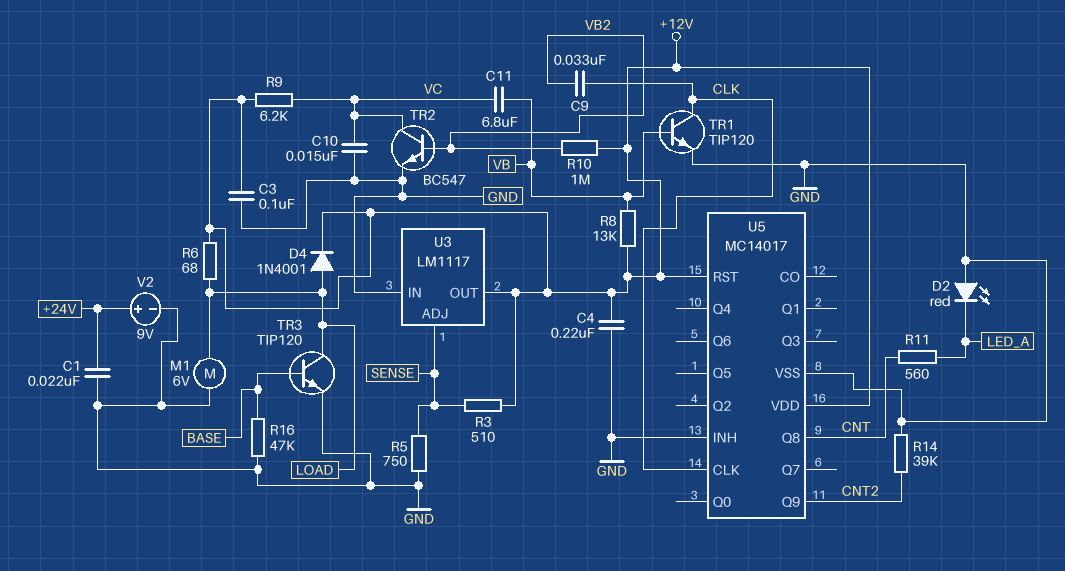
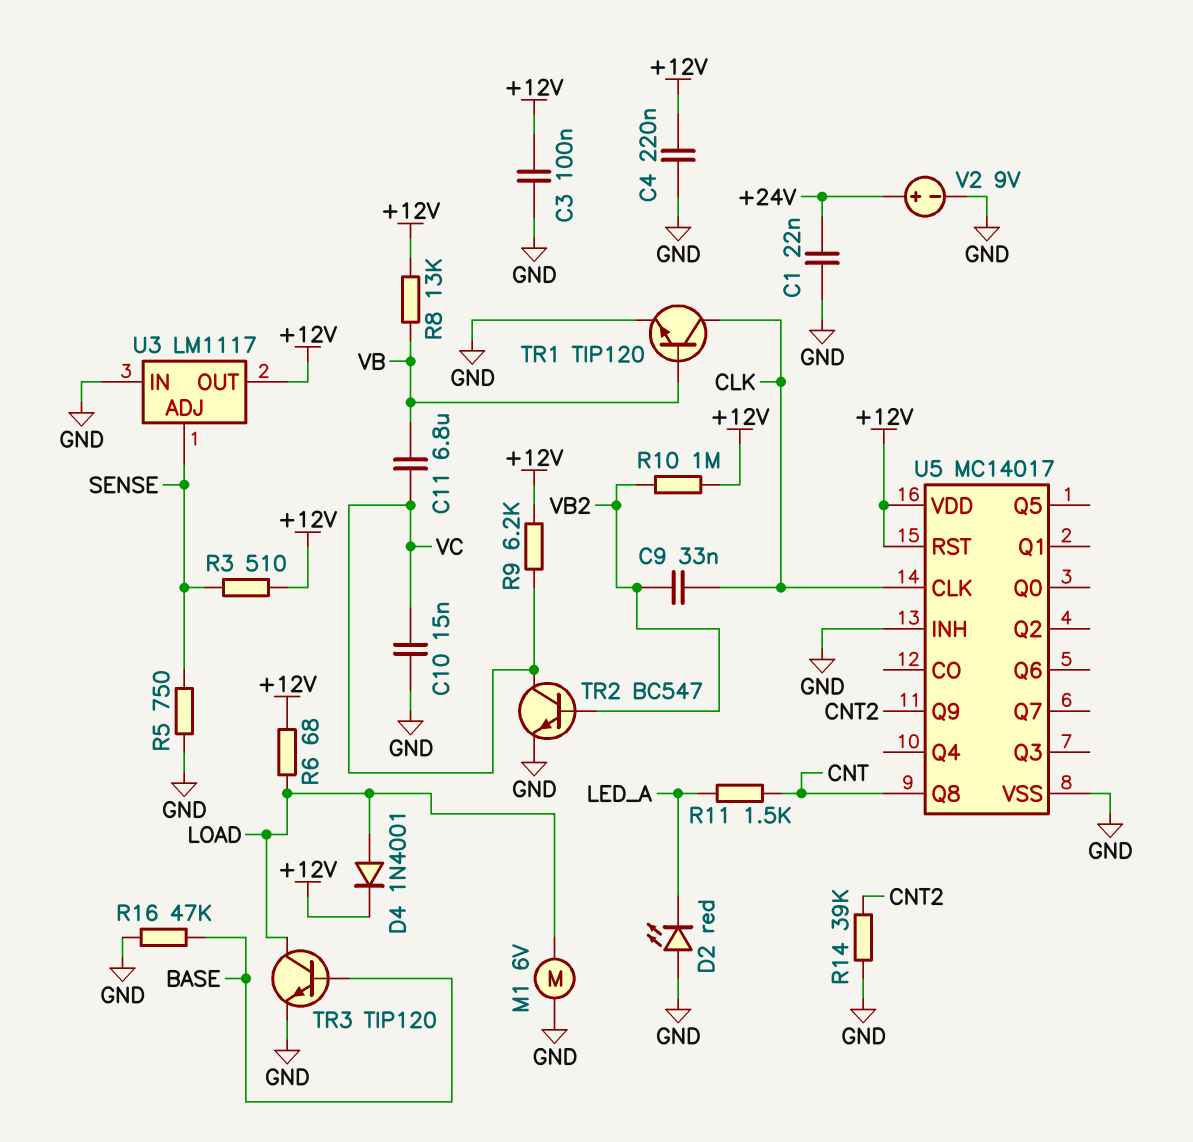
R11: 560 (CNT, LED_A) -> 1.5k (CNT, LED_A)

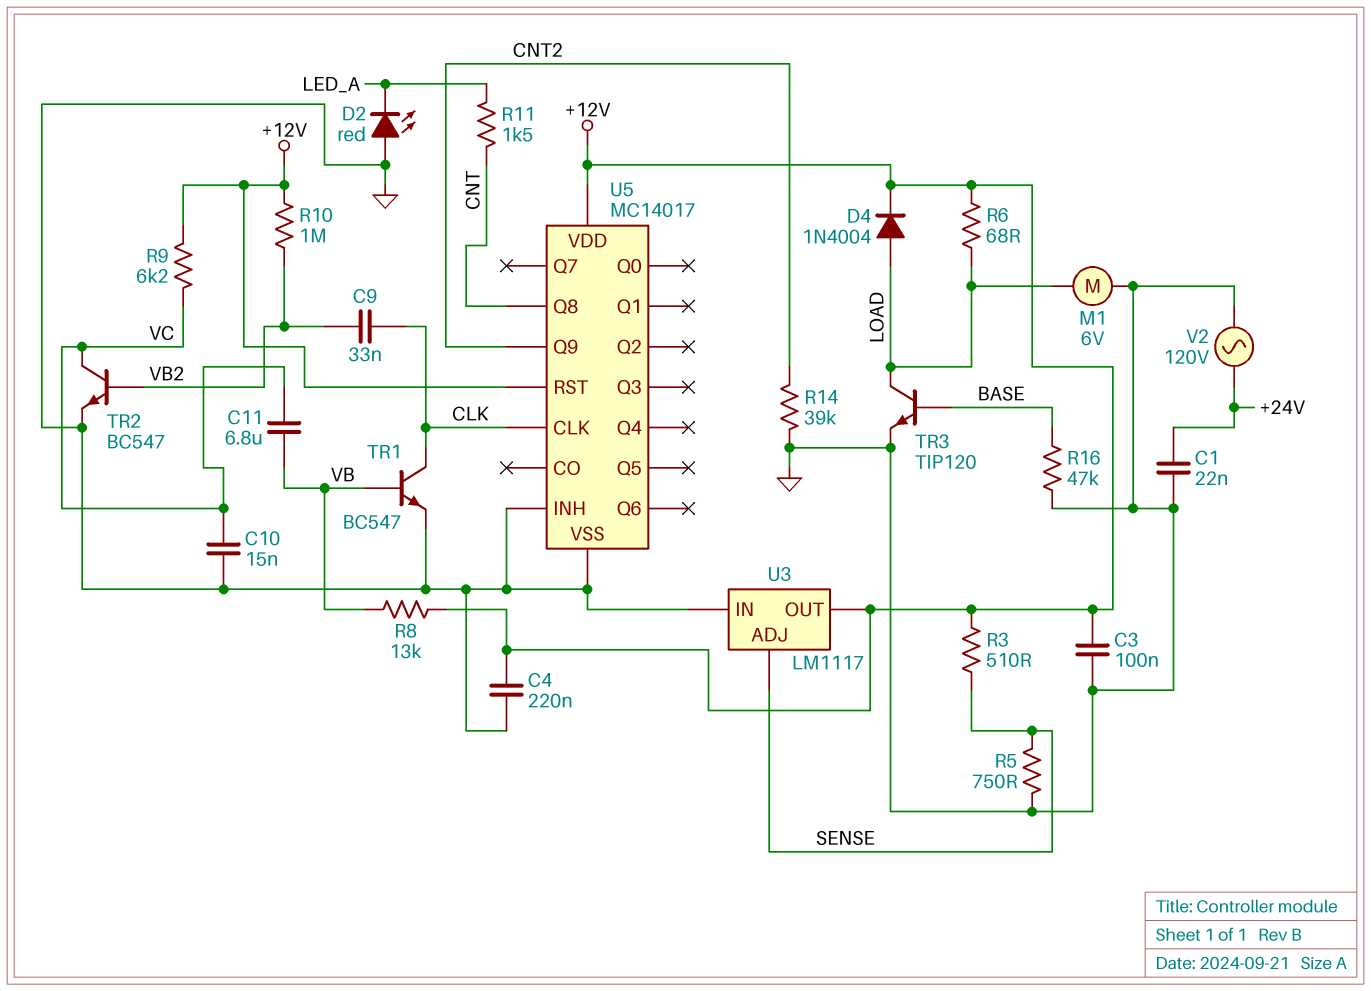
D4: diode 1N4001 (A LOAD, K +12V) -> diode 1N4004 (A LOAD, K +12V)
TR1: NPN TIP120 (B VB, C CLK, E GND) -> NPN BC547 (B VB, C CLK, E GND)
V2: 9V (plus +24V, minus GND) -> AC 120V (+24V, GND)

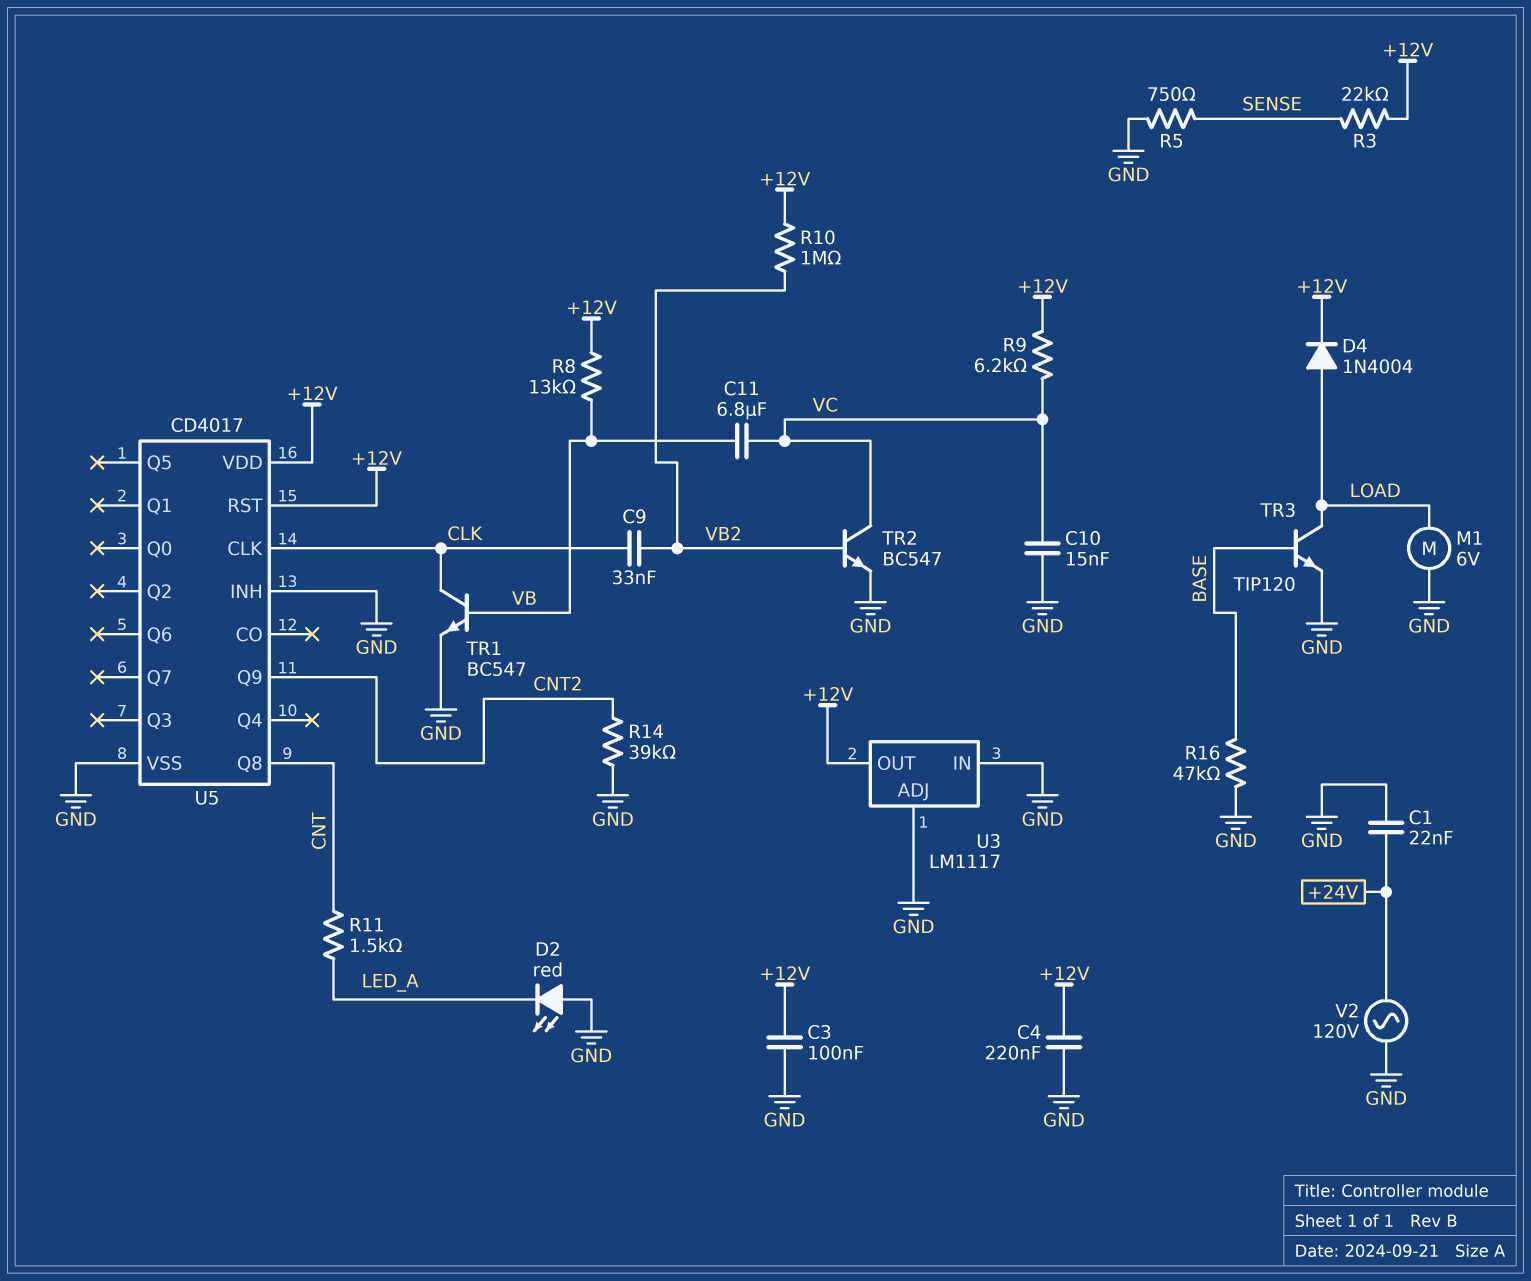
R3: 510 (+12V, SENSE) -> 22k (+12V, SENSE)
R6: 68 (+12V, LOAD) -> none
U3 pin ADJ: SENSE -> GND
U5: MC14017 -> CD4017

